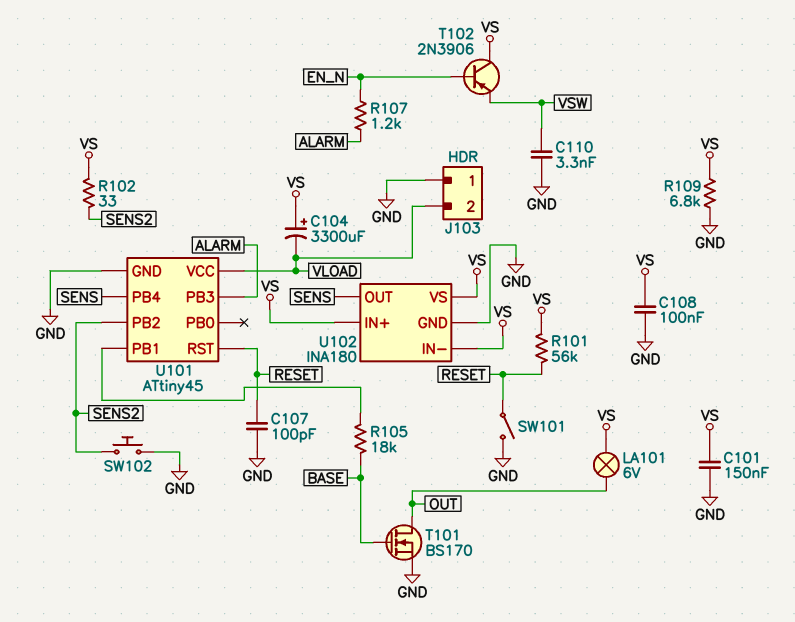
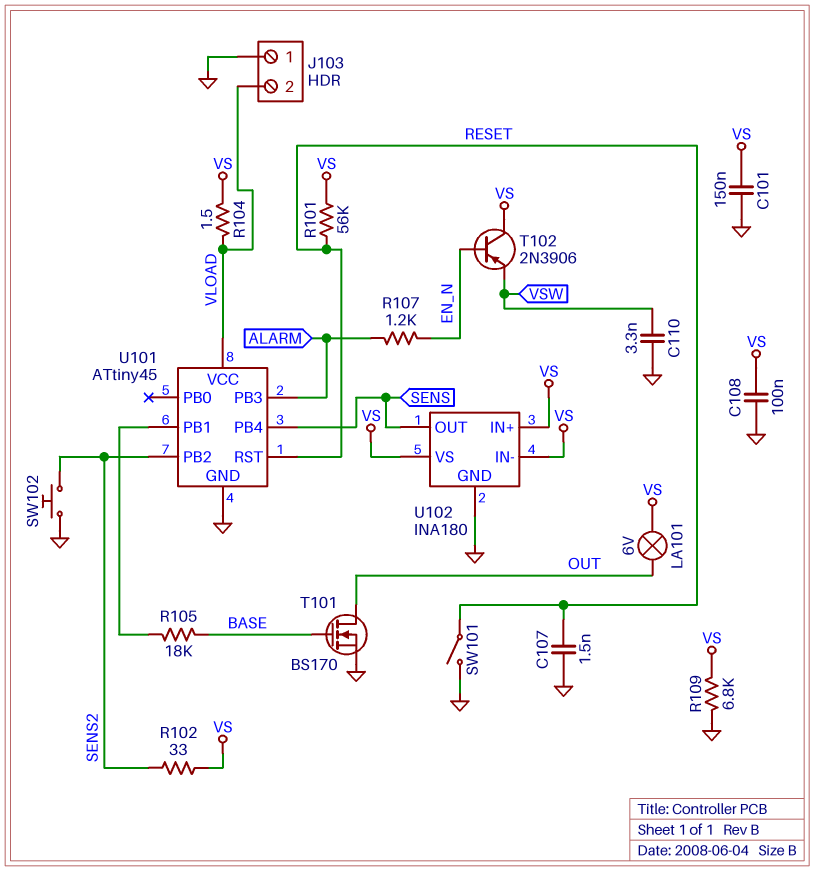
C104: 3300uF (plus VS, minus VLOAD) -> none
C107: 100pF (GND, RESET) -> 1.5nF (GND, RESET)
R104: none -> 1.5 (VLOAD, VS)

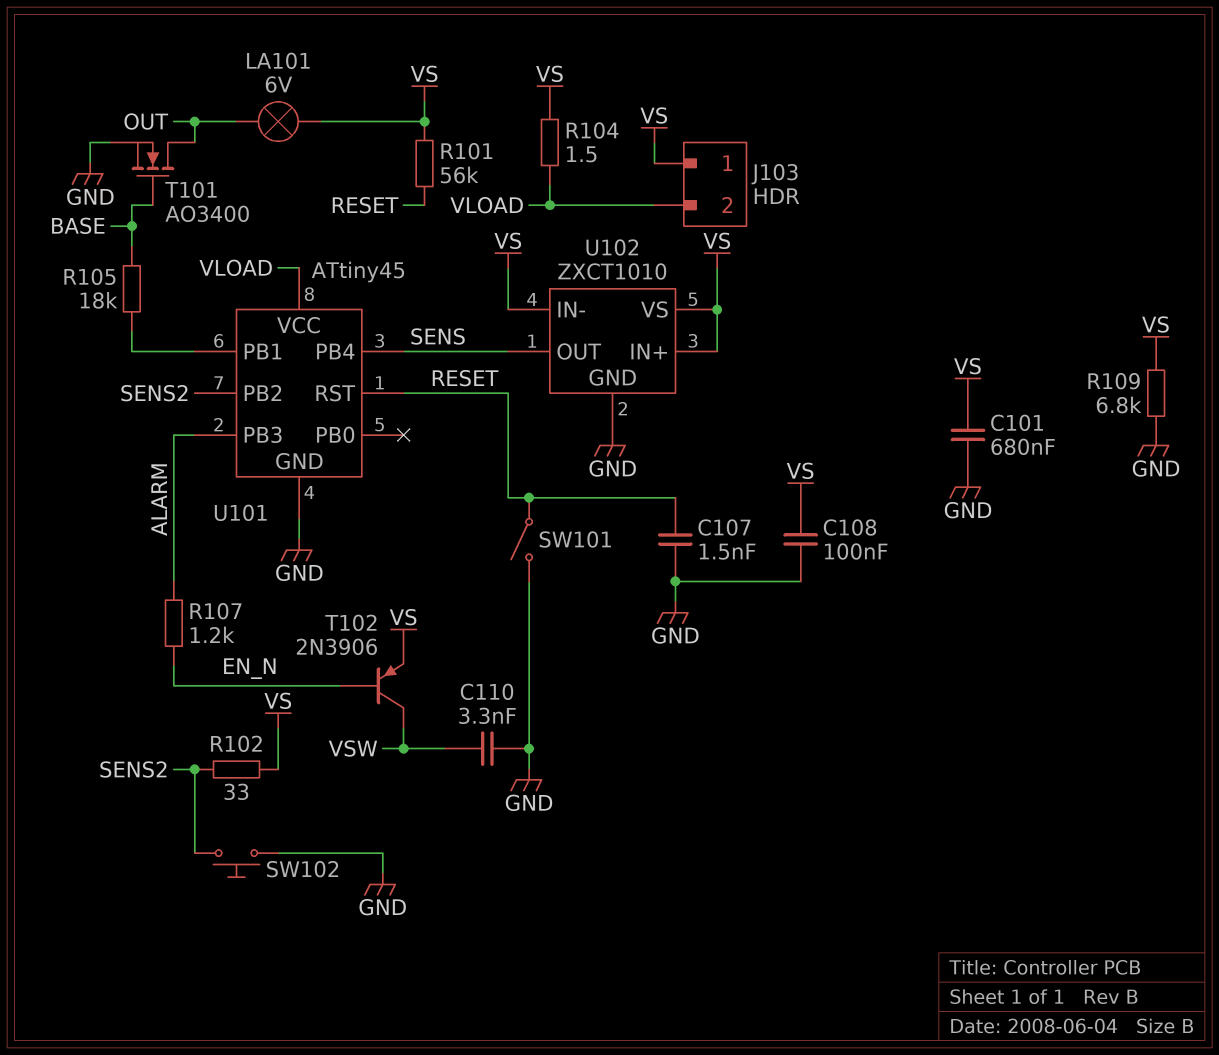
C101: 150nF (GND, VS) -> 680nF (GND, VS)
J103 pin 1: GND -> VS
T101: NMOS BS170 (G BASE, D OUT, S GND) -> NMOS AO3400 (G BASE, D OUT, S GND)
T102: PNP 2N3906 (B EN_N, C VS, E VSW) -> PNP 2N3906 (B EN_N, C VSW, E VS)
U102: INA180 -> ZXCT1010

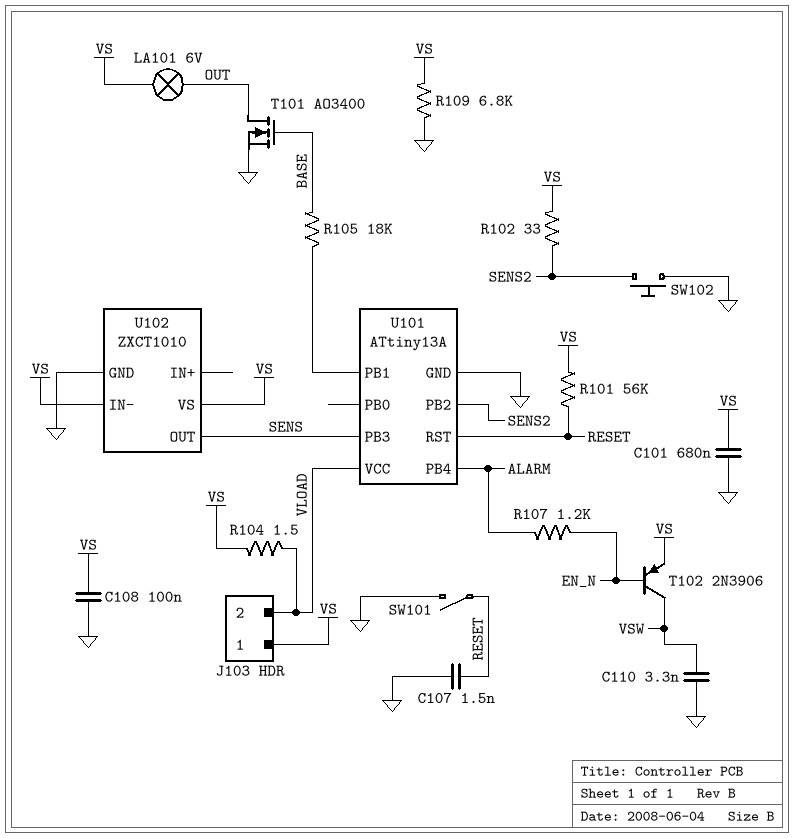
U101: ATtiny45 -> ATtiny13A
U101 pin PB3: ALARM -> SENS
U101 pin PB4: SENS -> ALARM
U102 pin IN+: VS -> none

